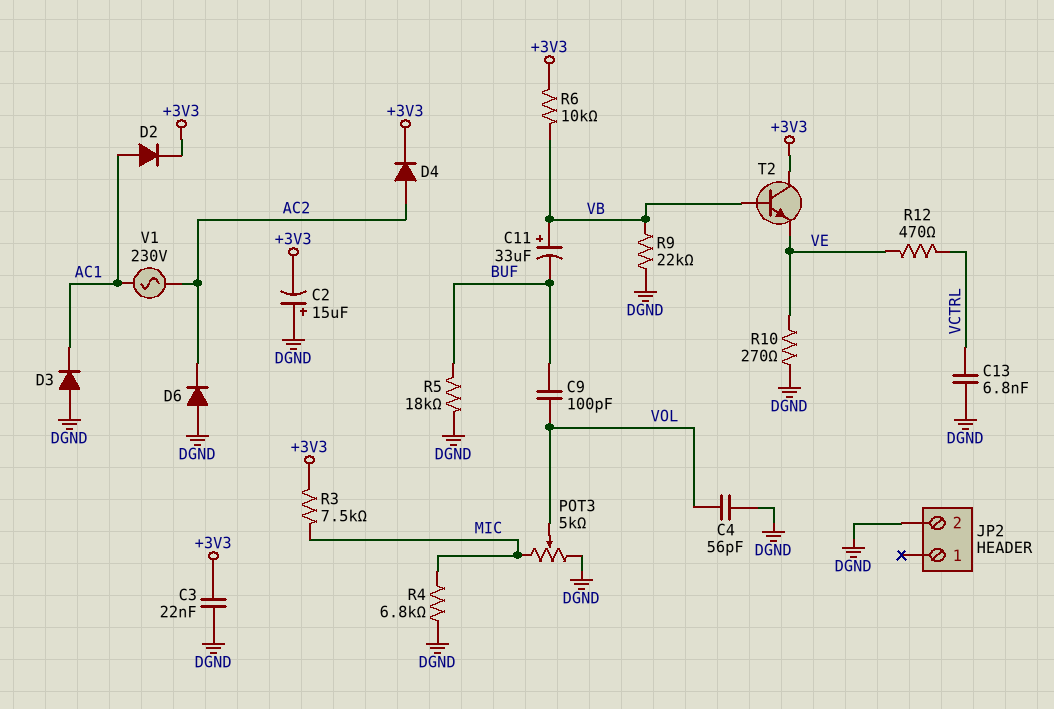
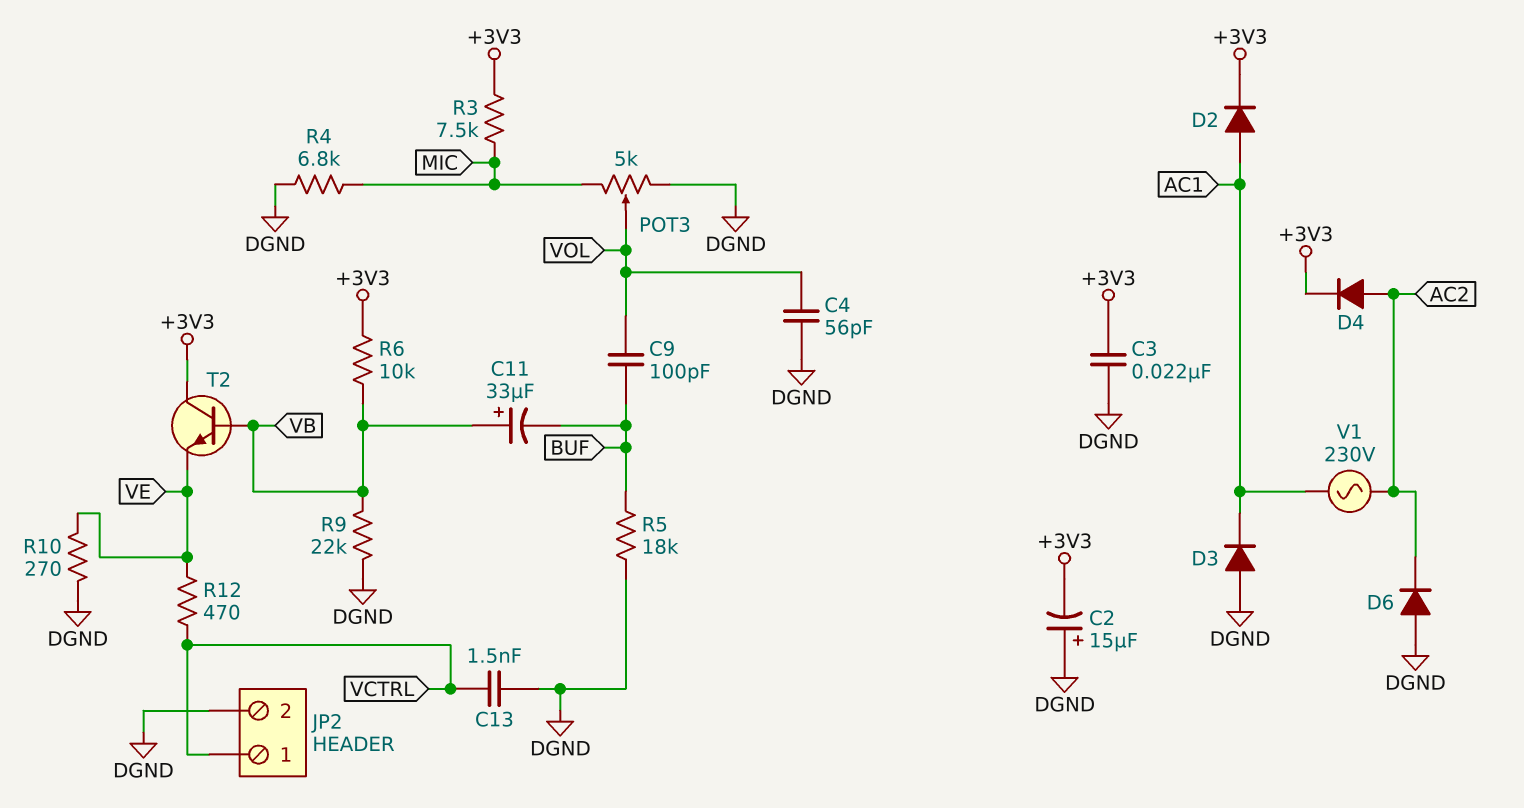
C13: 6.8nF (DGND, VCTRL) -> 1.5nF (DGND, VCTRL)
JP2 pin 1: none -> VCTRL

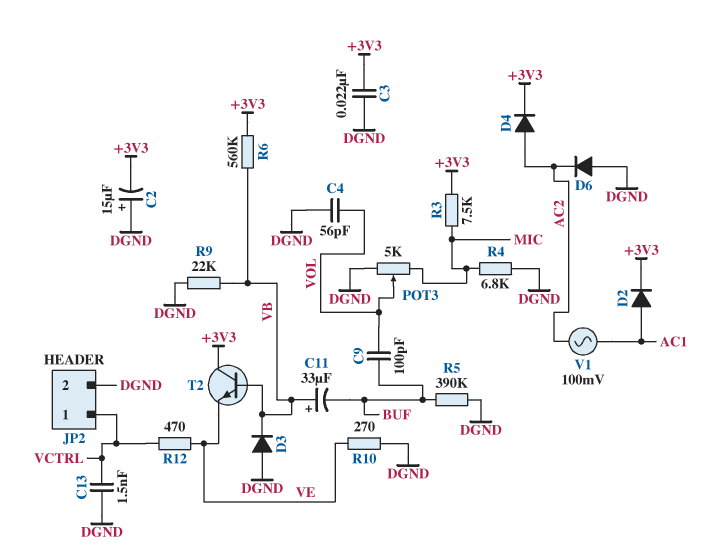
D3: diode (A DGND, K AC1) -> diode (A DGND, K VB)
R5: 18k (BUF, DGND) -> 390k (BUF, DGND)
R6: 10k (+3V3, VB) -> 560k (+3V3, VB)
V1: AC 230V (AC1, AC2) -> AC 100mV (AC1, AC2)

